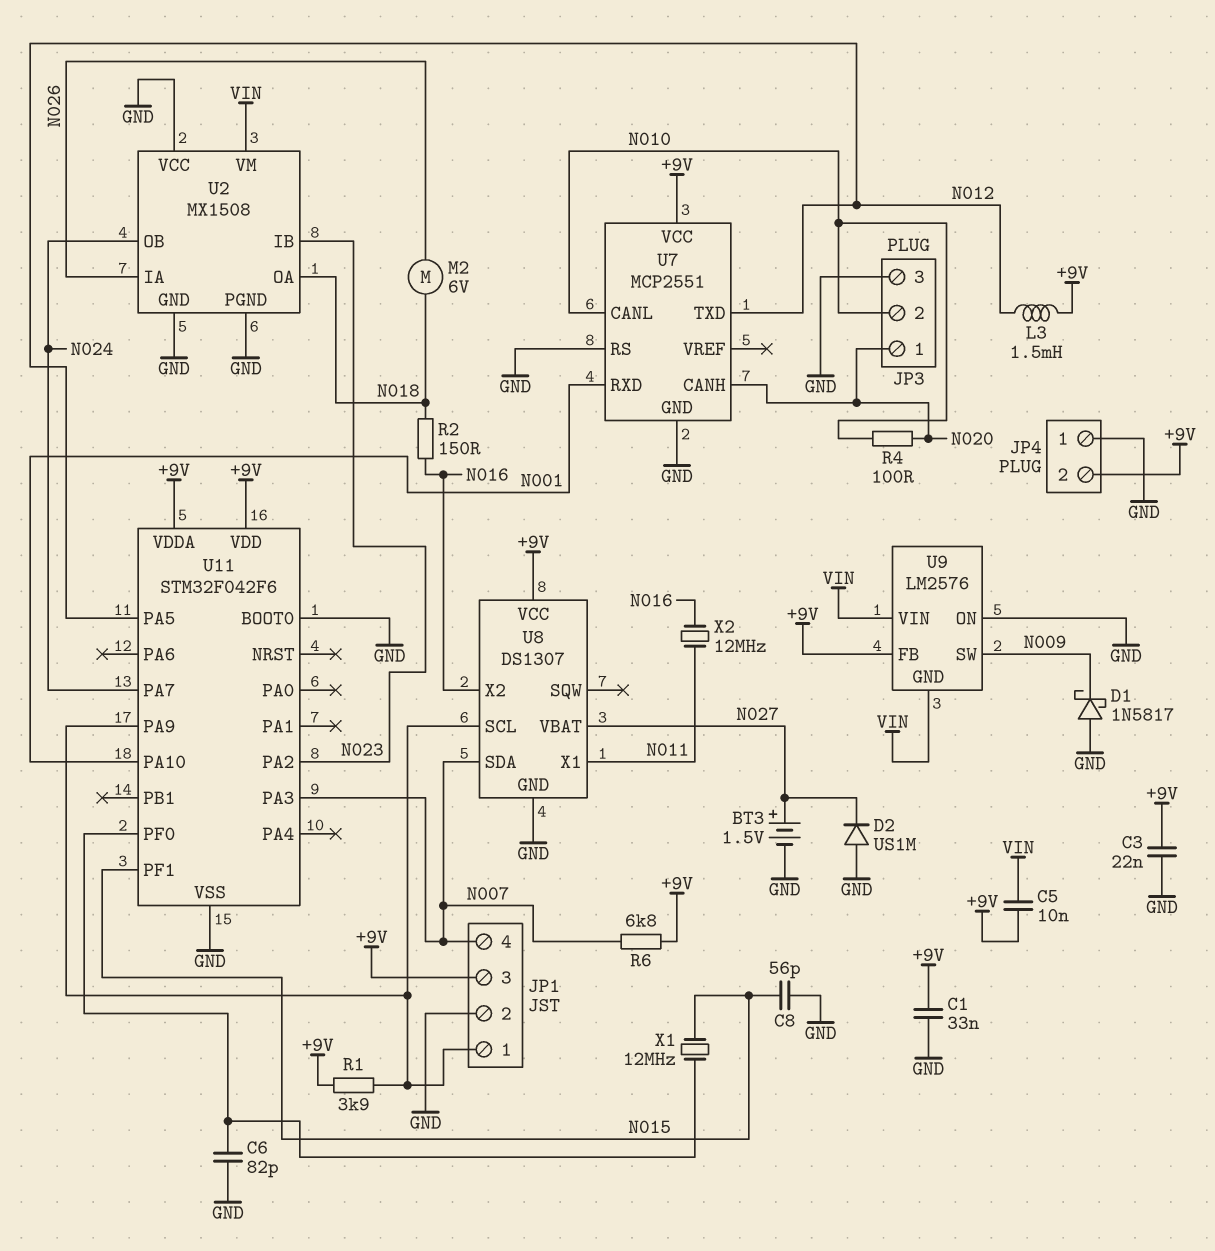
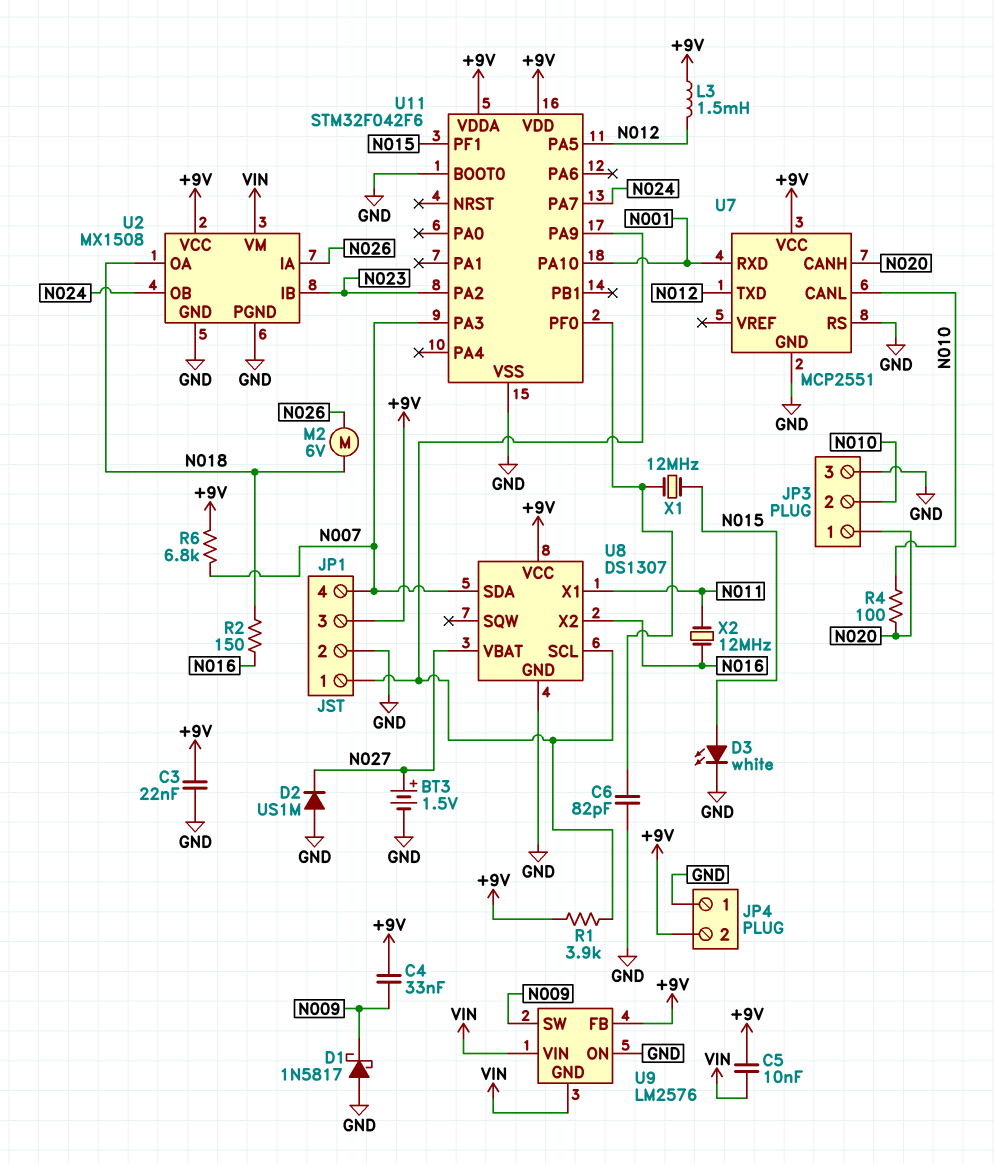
C1: 33nF (+9V, GND) -> none
C4: none -> 33nF (+9V, N009)
C8: 56pF (GND, N015) -> none
D3: none -> LED white (A N015, K GND)
U2 pin VCC: GND -> +9V

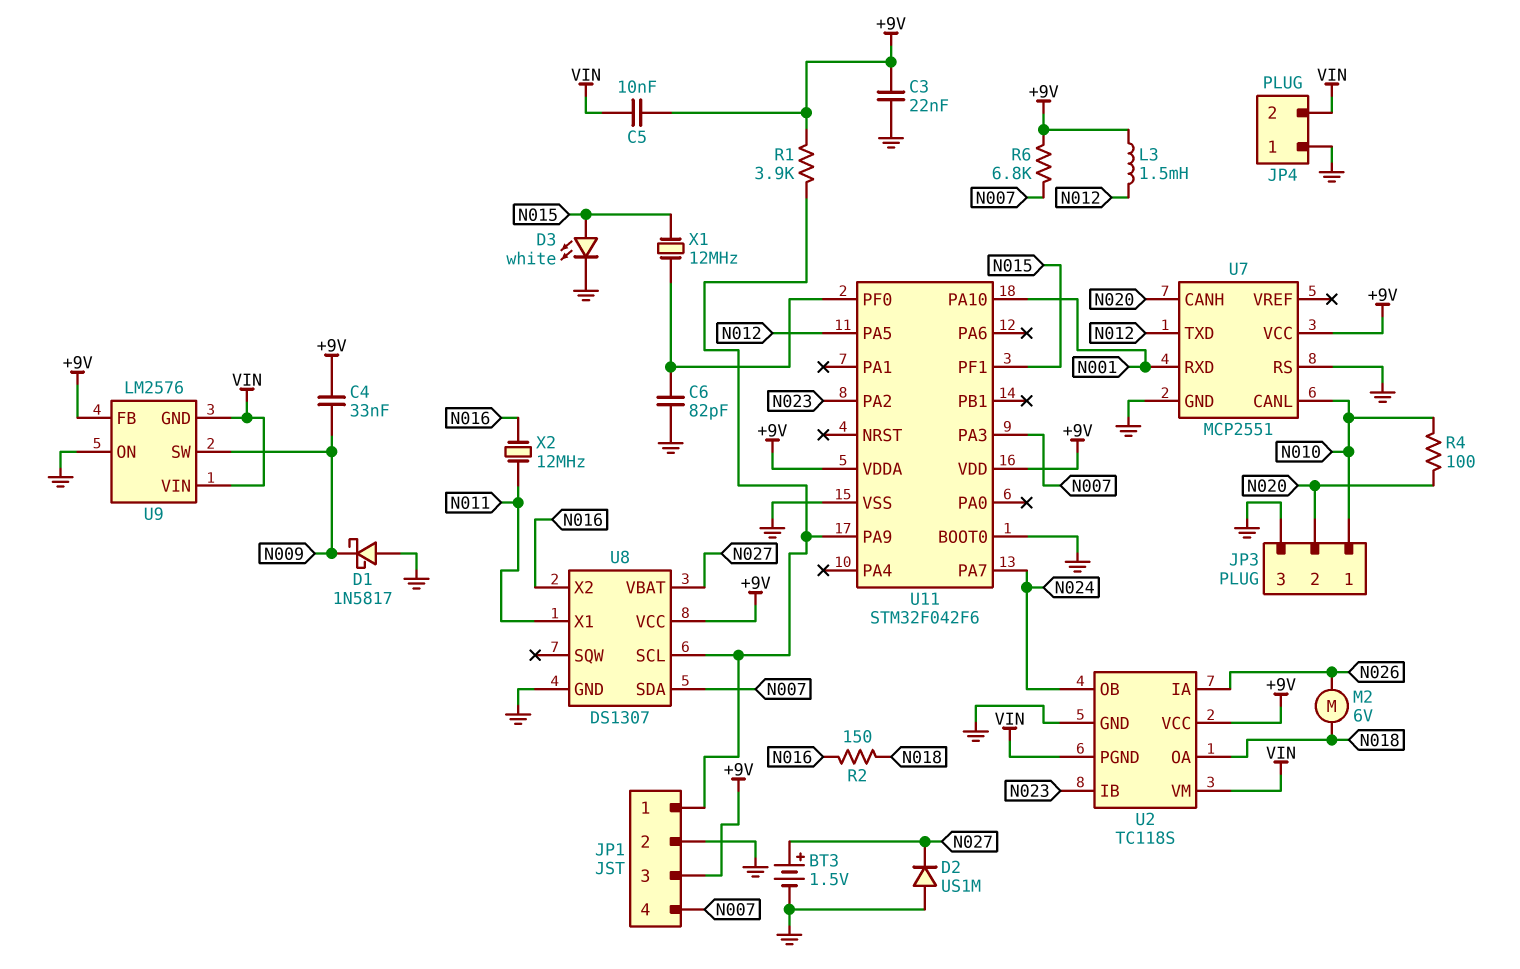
JP3 pin 1: N020 -> N010
JP3 pin 2: N010 -> N020
JP4 pin 2: +9V -> VIN
U2: MX1508 -> TC118S
U2 pin PGND: GND -> VIN

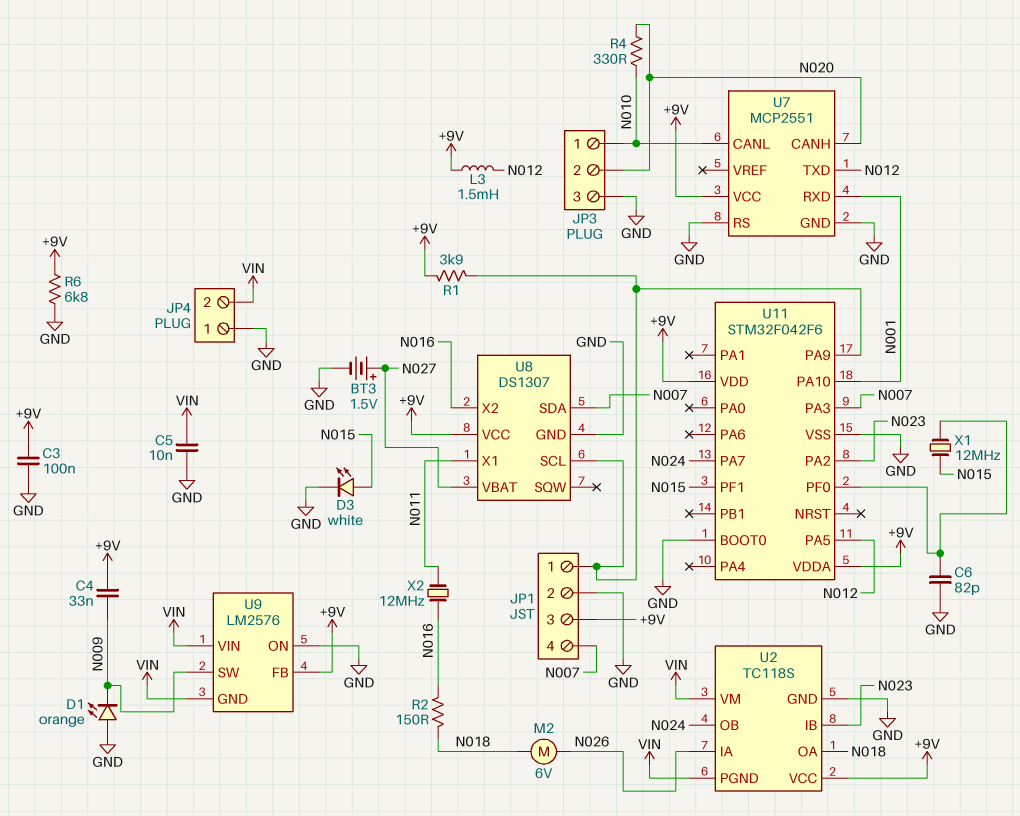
C3: 22nF (+9V, GND) -> 100nF (+9V, GND)
C5: 10nF (+9V, VIN) -> 10nF (GND, VIN)
D1: schottky 1N5817 (A GND, K N009) -> LED orange (A GND, K N009)
D2: diode US1M (A GND, K N027) -> none
R4: 100 (N010, N020) -> 330 (N010, N020)
R6: 6.8k (+9V, N007) -> 6.8k (+9V, GND)

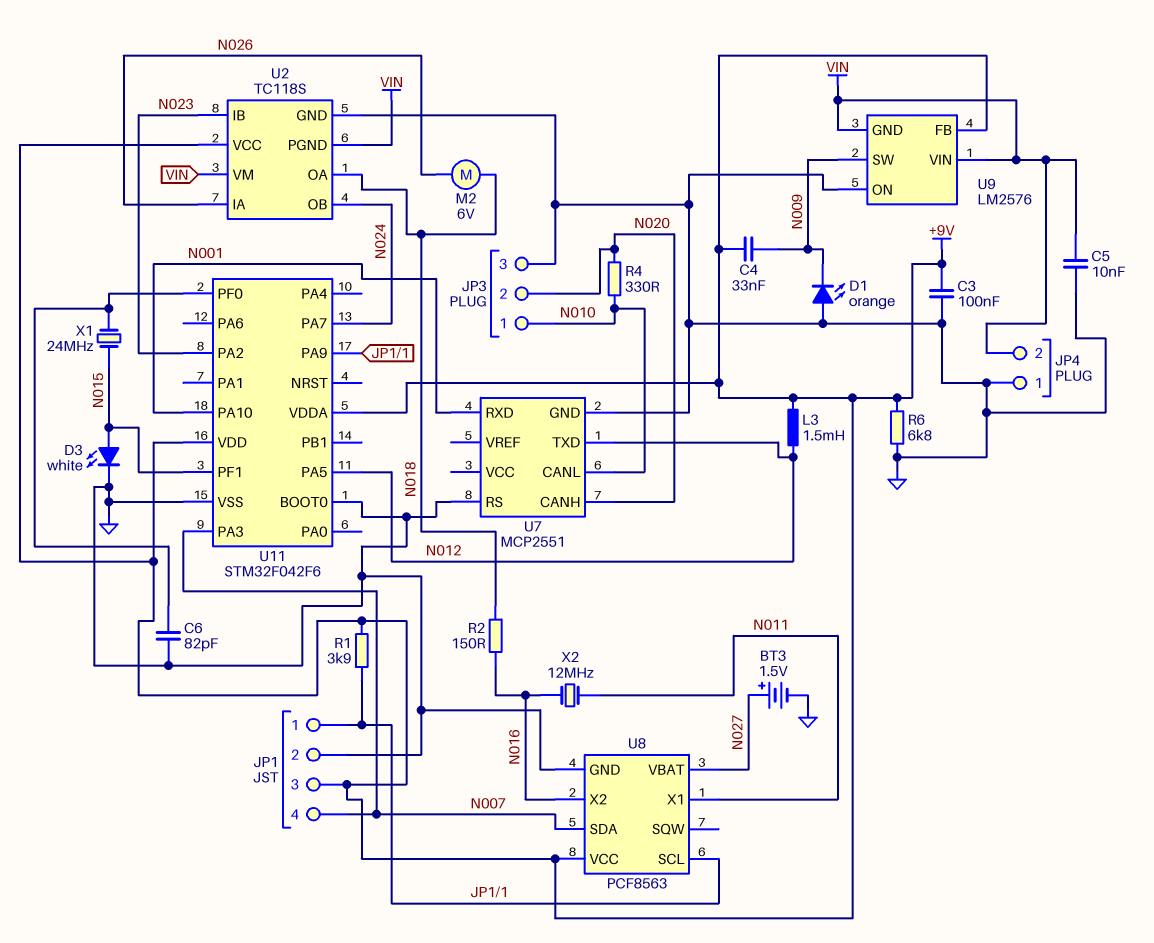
U7 pin VCC: +9V -> none
U8: DS1307 -> PCF8563
X1: 12MHz (N015, U11/PF0) -> 24MHz (N015, U11/PF0)

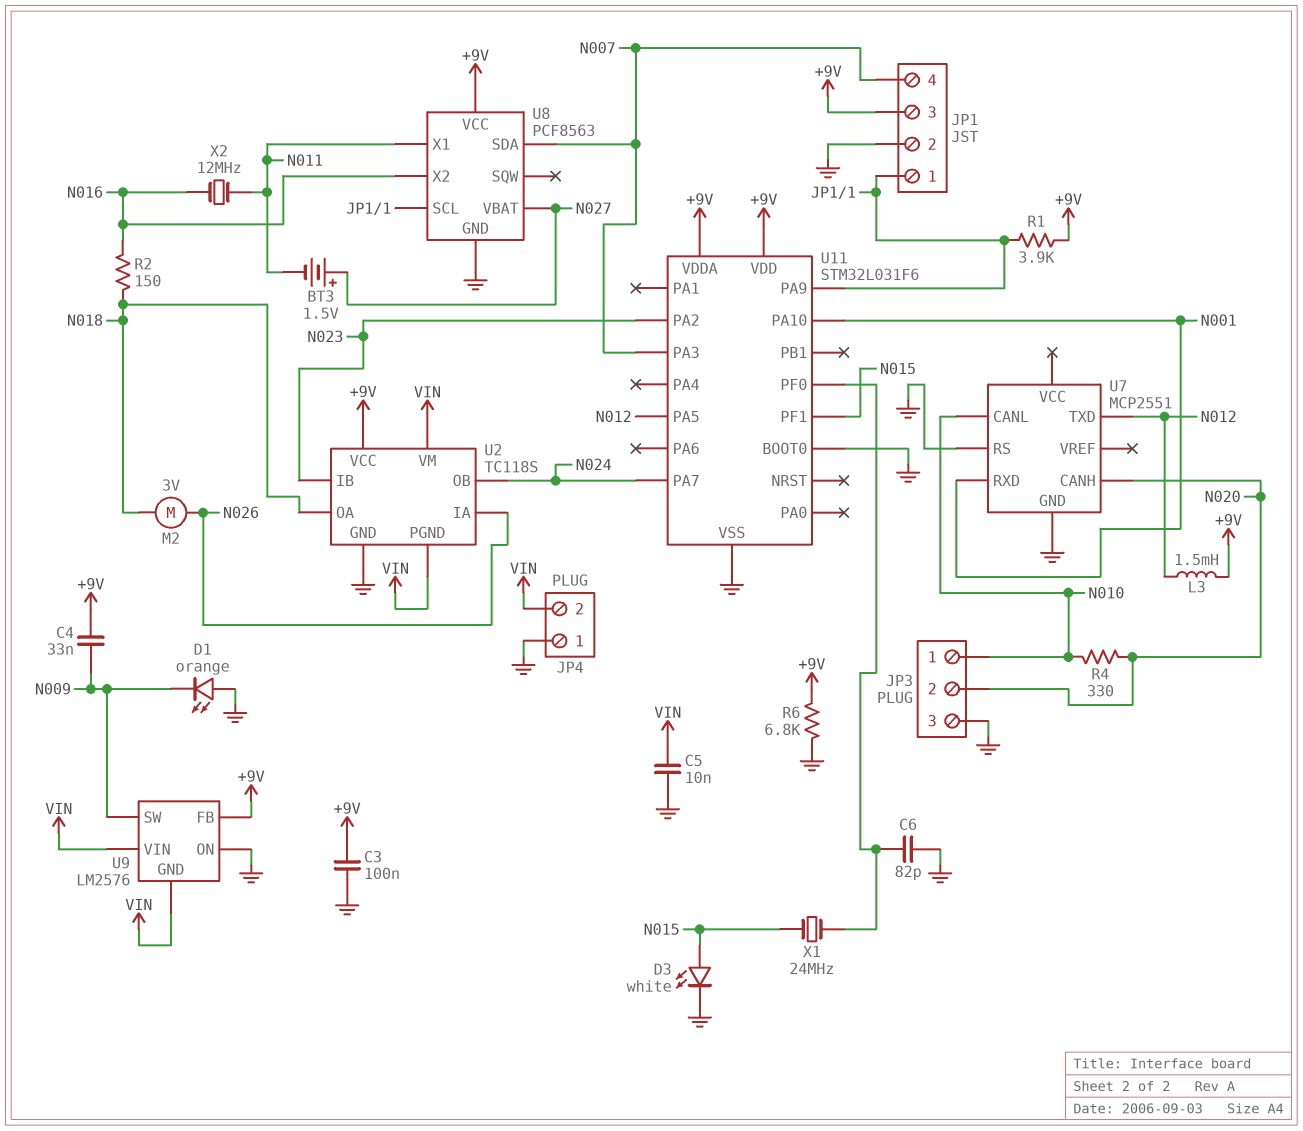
BT3: 1.5V (plus N027, minus GND) -> 1.5V (plus N027, minus N011)
M2: motor 6V (N018, N026) -> motor 3V (N018, N026)
U11: STM32F042F6 -> STM32L031F6

